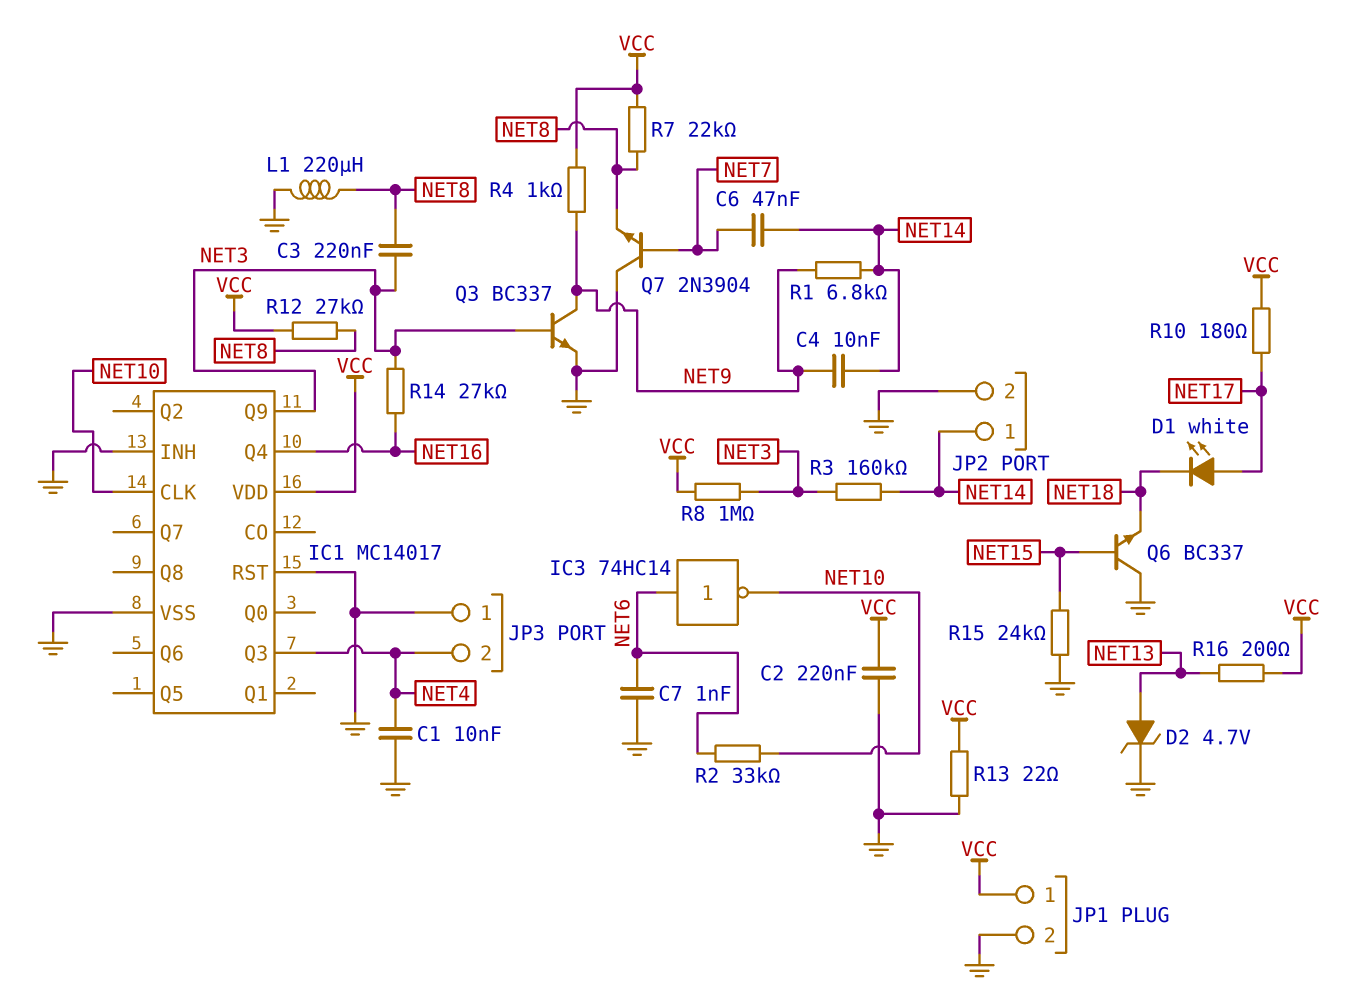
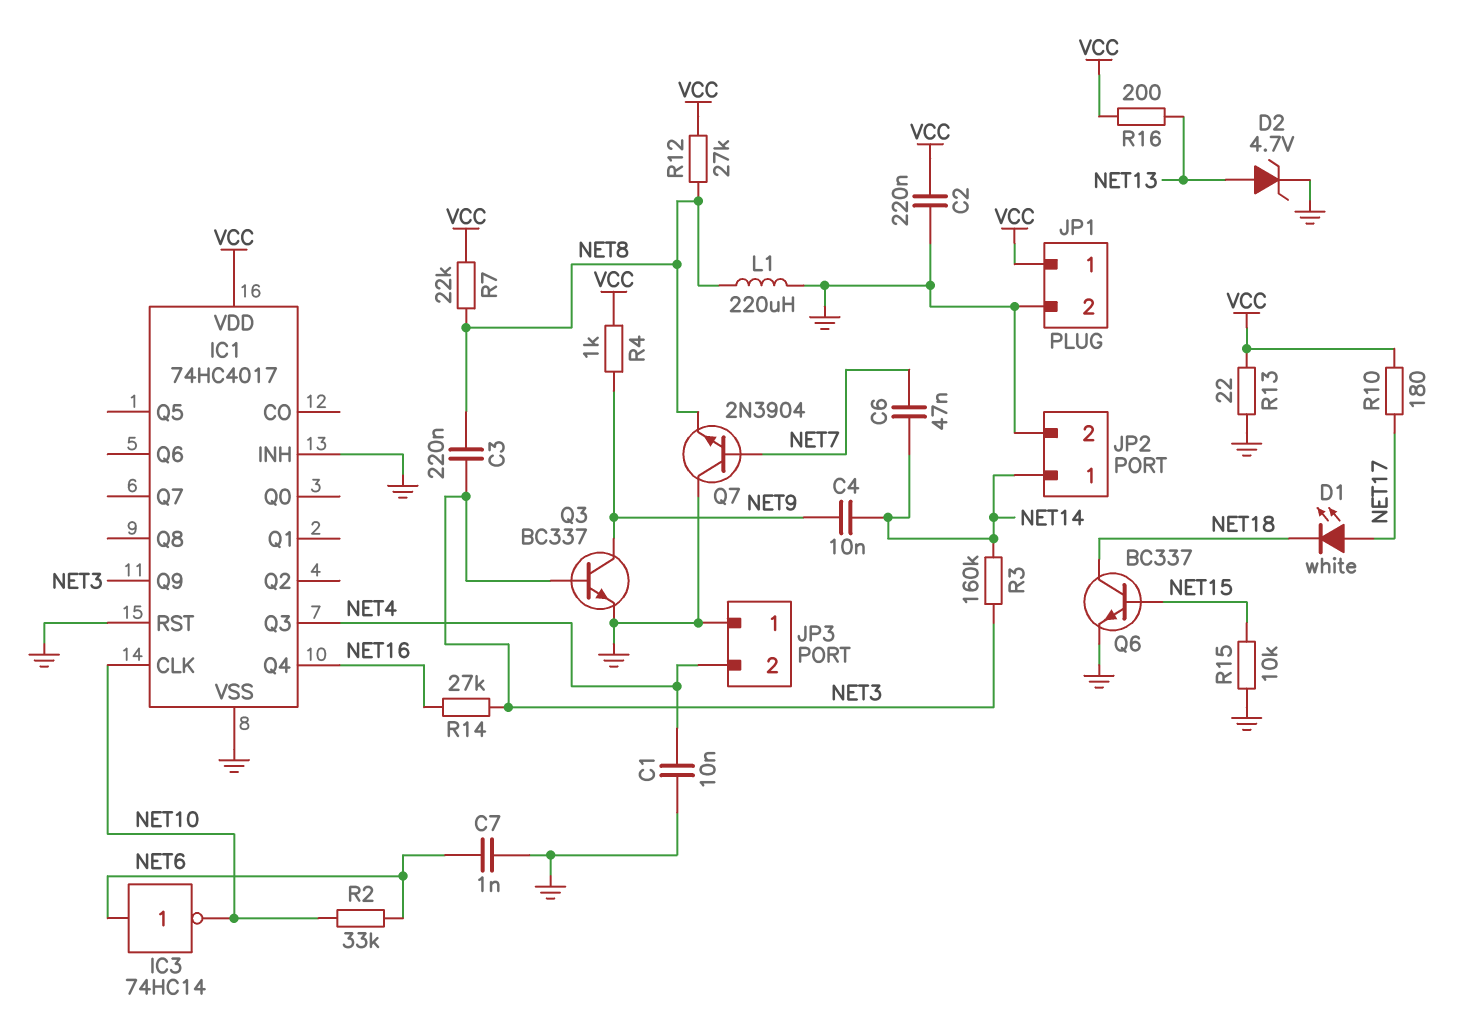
IC1: MC14017 -> 74HC4017
Q6: NPN BC337 (B NET15, C GND, E NET18) -> NPN BC337 (B NET15, C NET18, E GND)
R1: 6.8k (NET9, NET14) -> none
R8: 1M (NET3, VCC) -> none
R15: 24k (GND, NET15) -> 10k (GND, NET15)

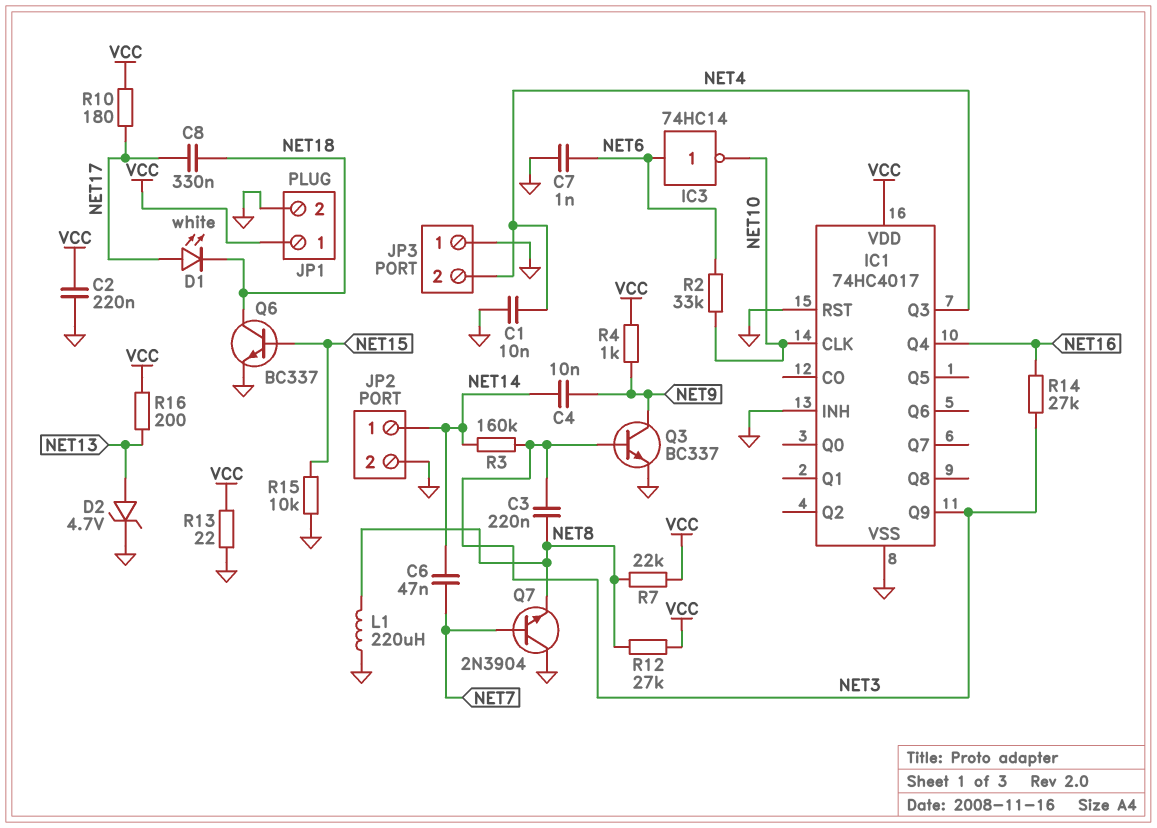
C8: none -> 330nF (NET17, NET18)

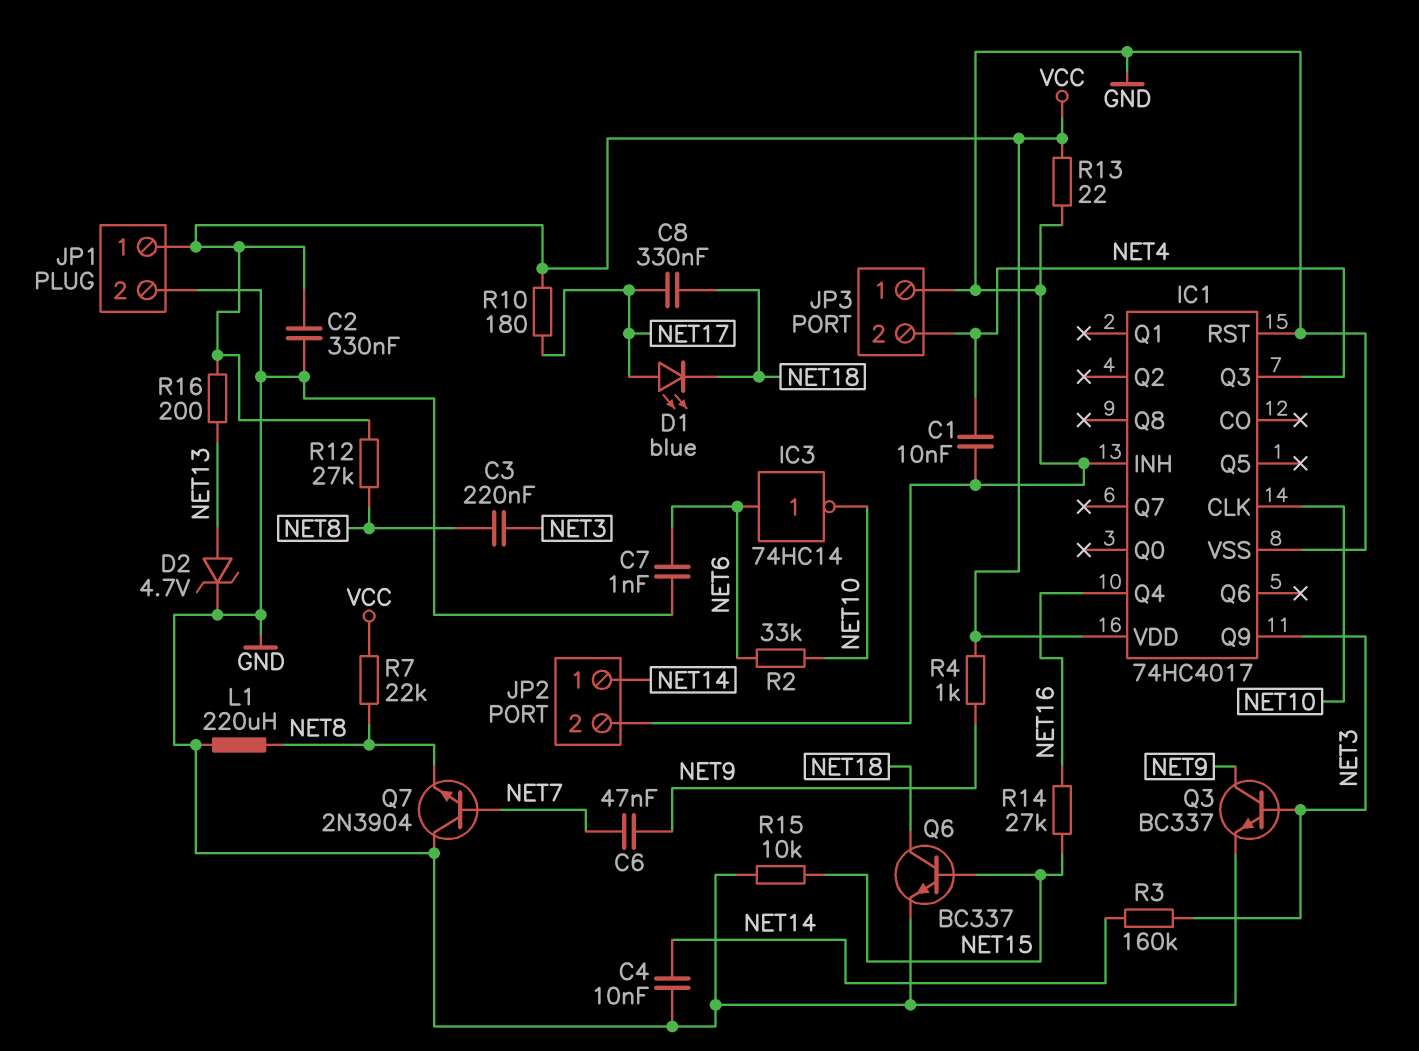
C2: 220nF (GND, VCC) -> 330nF (GND, VCC)
C4: 10nF (NET9, NET14) -> 10nF (GND, NET14)
C6: 47nF (NET7, NET14) -> 47nF (NET7, NET9)
D1: LED white (A NET17, K NET18) -> LED blue (A NET17, K NET18)
R14: 27k (NET3, NET16) -> 27k (NET15, NET16)

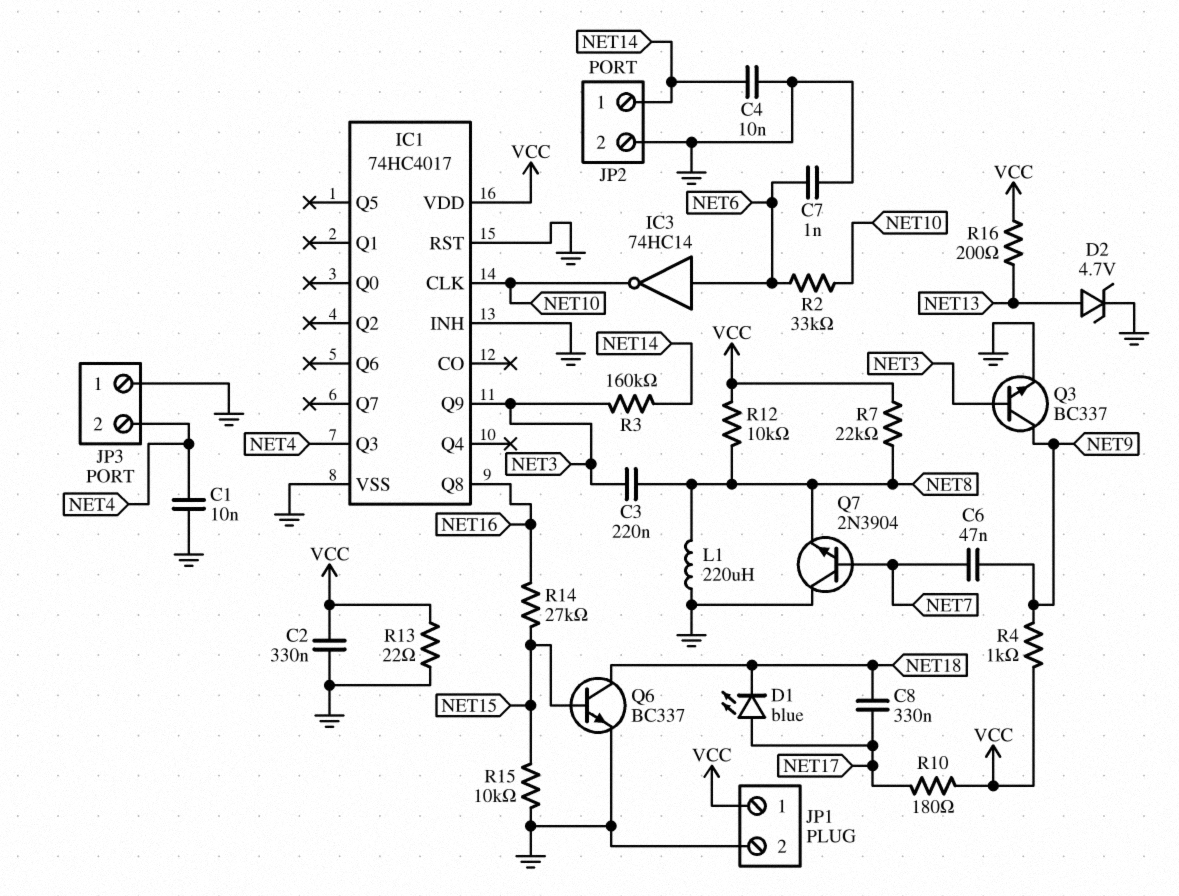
IC1 pin Q4: NET16 -> none
IC1 pin Q8: none -> NET16
R12: 27k (NET8, VCC) -> 10k (NET8, VCC)

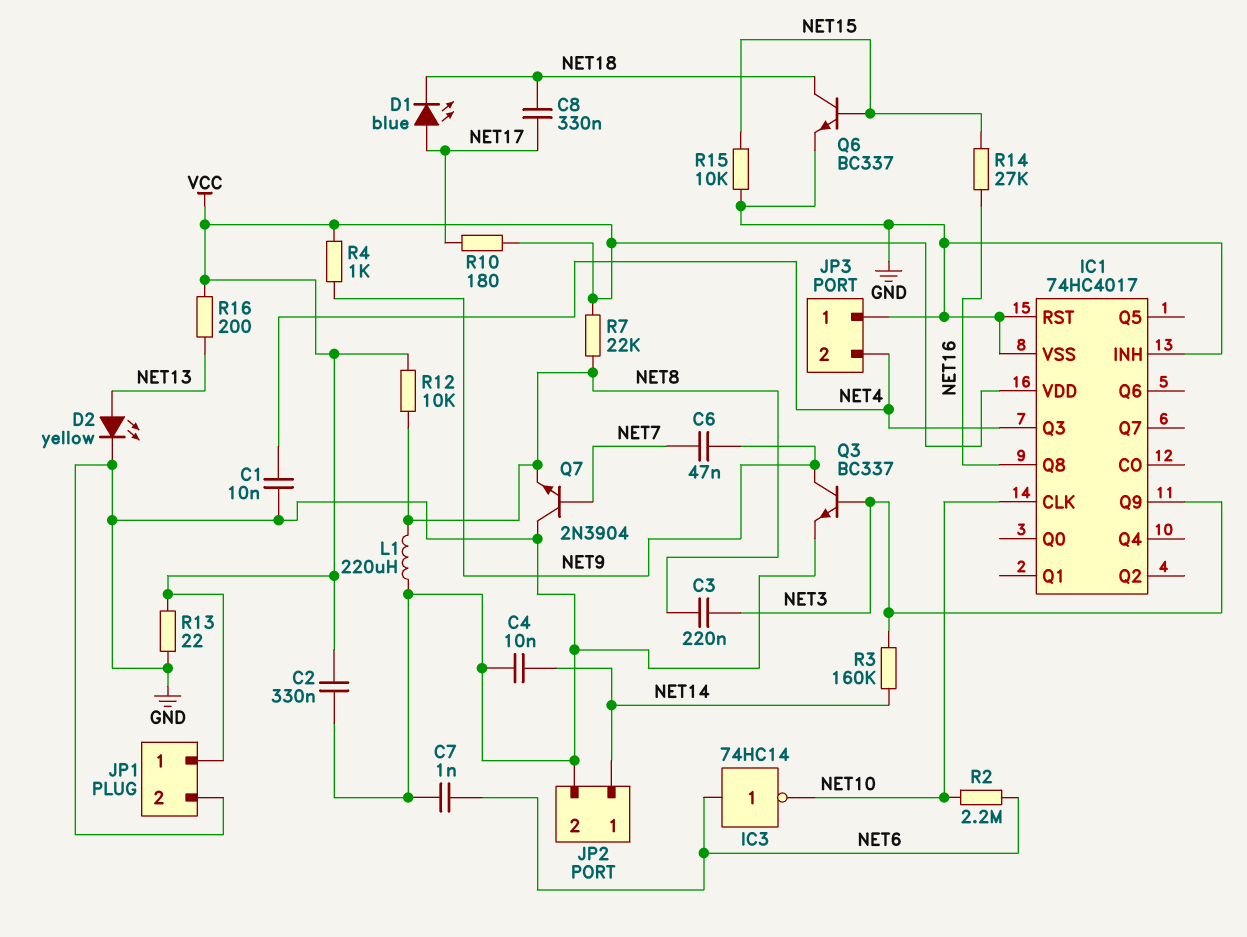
D2: zener 4.7V (A NET13, K GND) -> LED yellow (A NET13, K GND)
R2: 33k (NET6, NET10) -> 2.2M (NET6, NET10)

